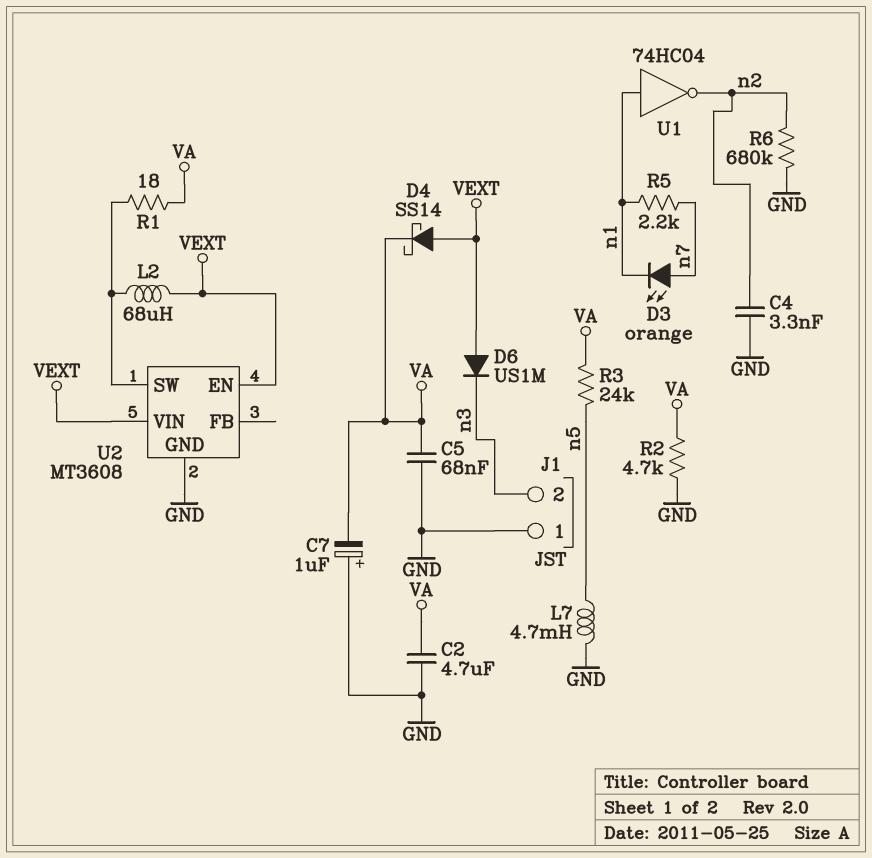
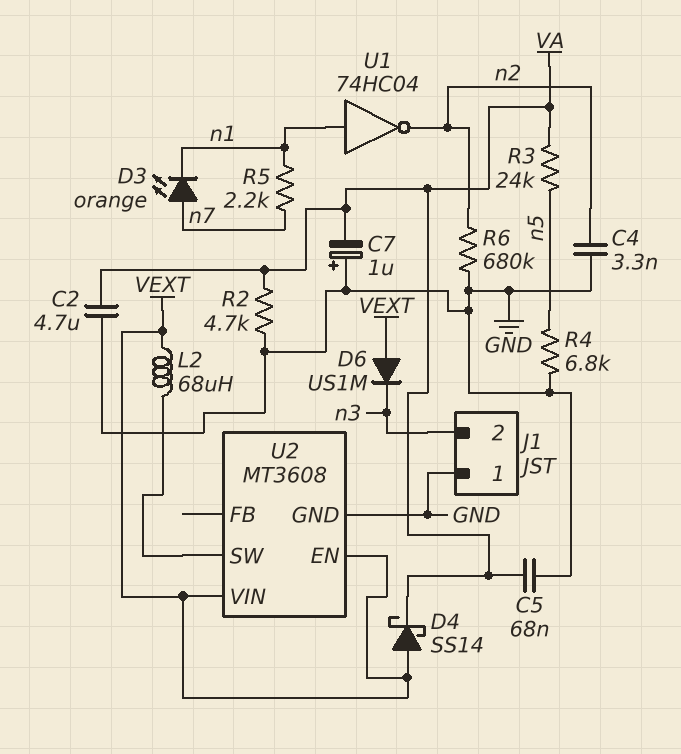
L7: 4.7mH (GND, n5) -> none
R1: 18 (U2/SW, VA) -> none
R4: none -> 6.8k (GND, n5)

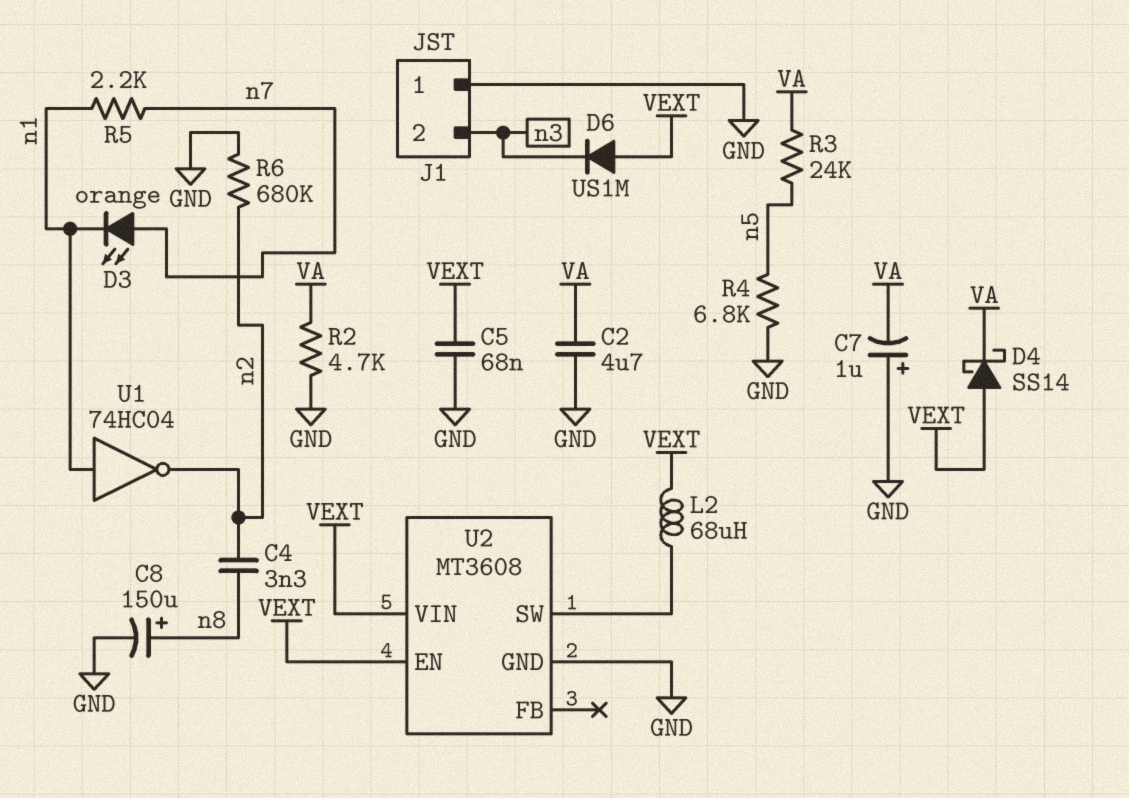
C4: 3.3nF (GND, n2) -> 3.3nF (n2, n8)
C5: 68nF (GND, VA) -> 68nF (GND, VEXT)
C8: none -> 150uF (plus n8, minus GND)

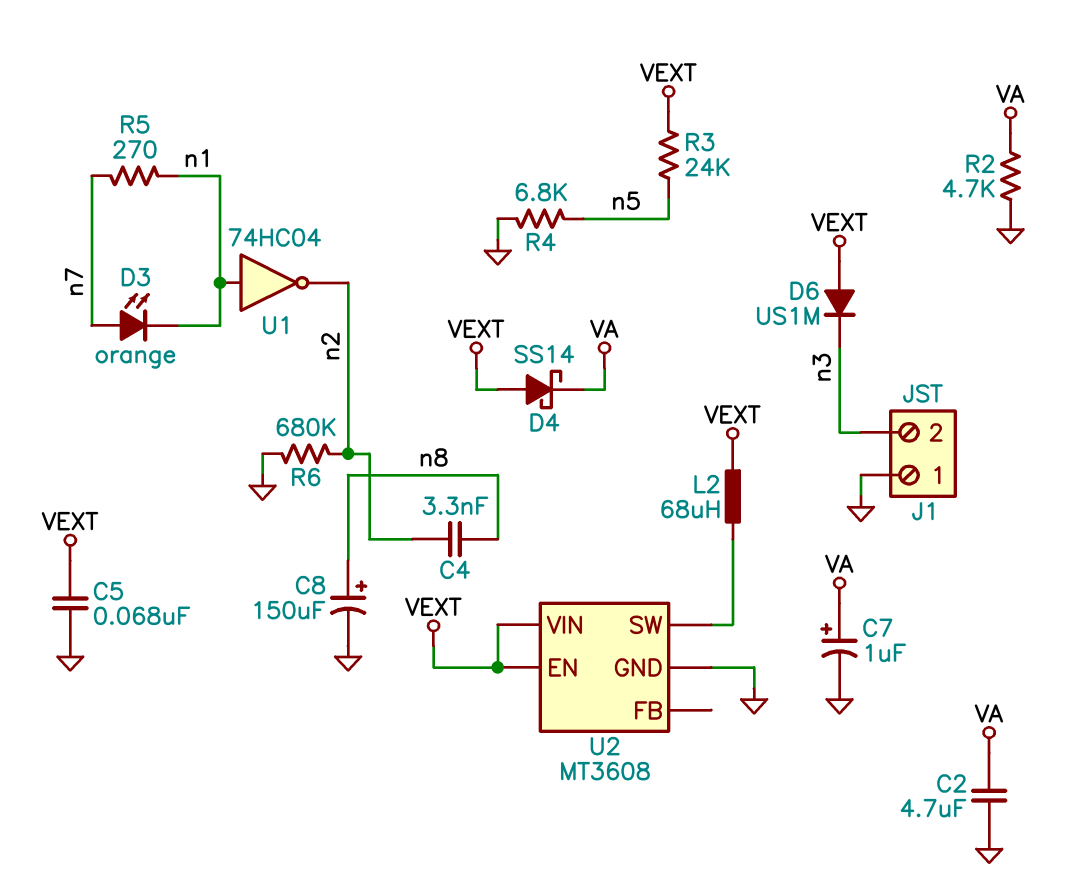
C7: 1uF (plus GND, minus VA) -> 1uF (plus VA, minus GND)
R3: 24k (VA, n5) -> 24k (VEXT, n5)
R5: 2.2k (n1, n7) -> 270 (n1, n7)

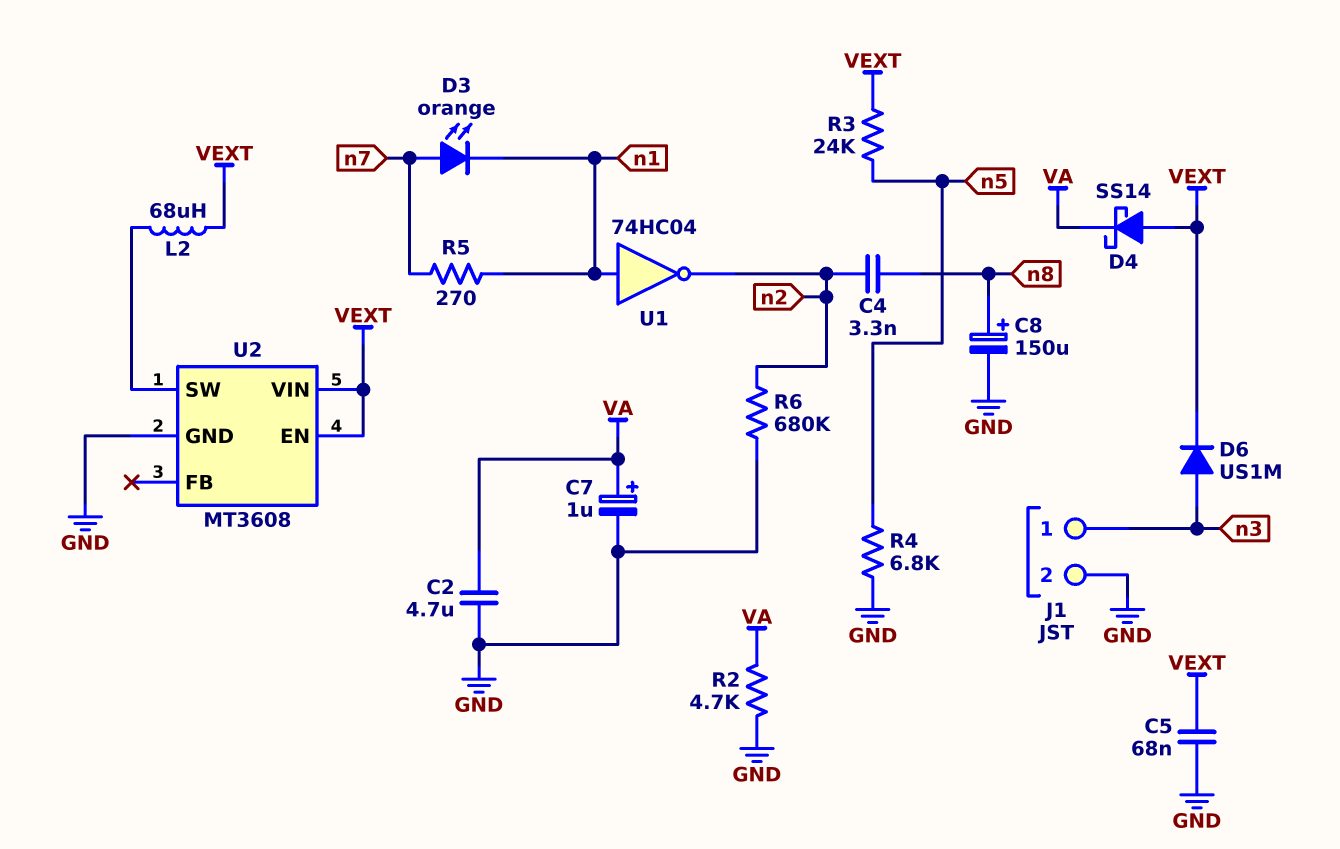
D6: diode US1M (A VEXT, K n3) -> diode US1M (A n3, K VEXT)
J1 pin 1: GND -> n3
J1 pin 2: n3 -> GND

